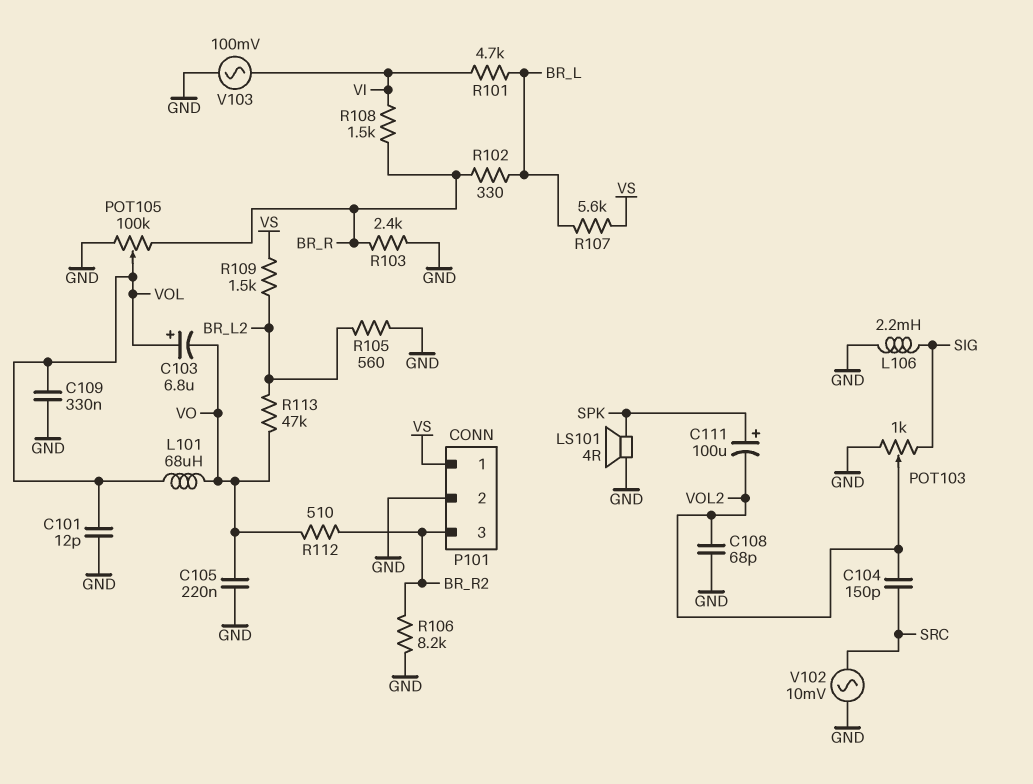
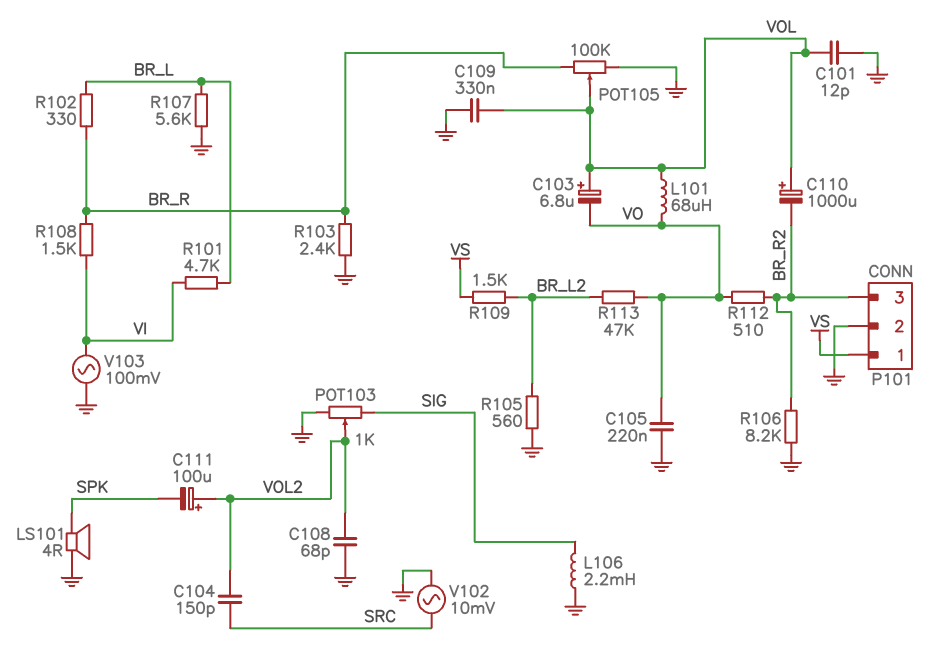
C110: none -> 1000uF (plus VOL, minus BR_R2)
C111: 100uF (plus SPK, minus VOL2) -> 100uF (plus VOL2, minus SPK)
R107: 5.6k (BR_L, VS) -> 5.6k (BR_L, GND)

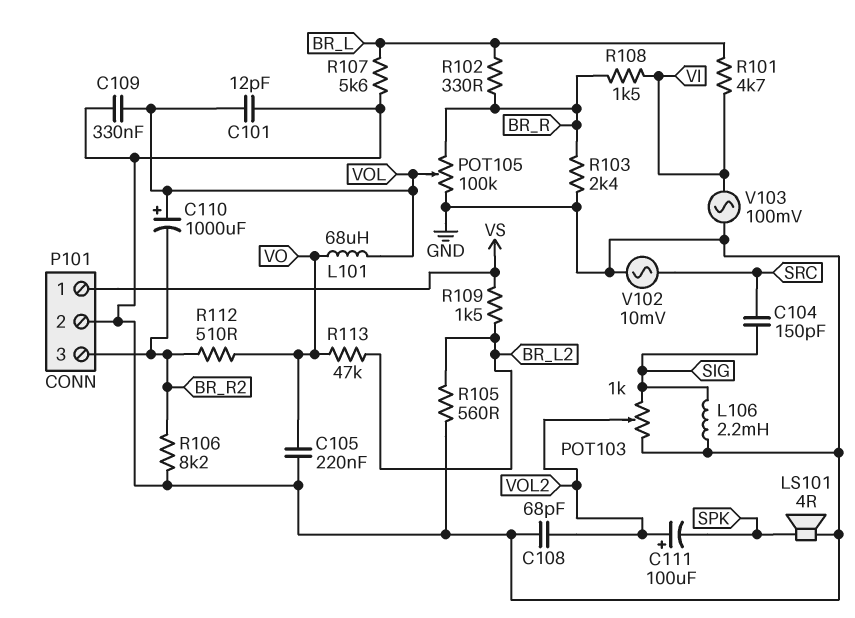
C103: 6.8uF (plus VOL, minus VO) -> none
C104: 150pF (SRC, VOL2) -> 150pF (SIG, SRC)

